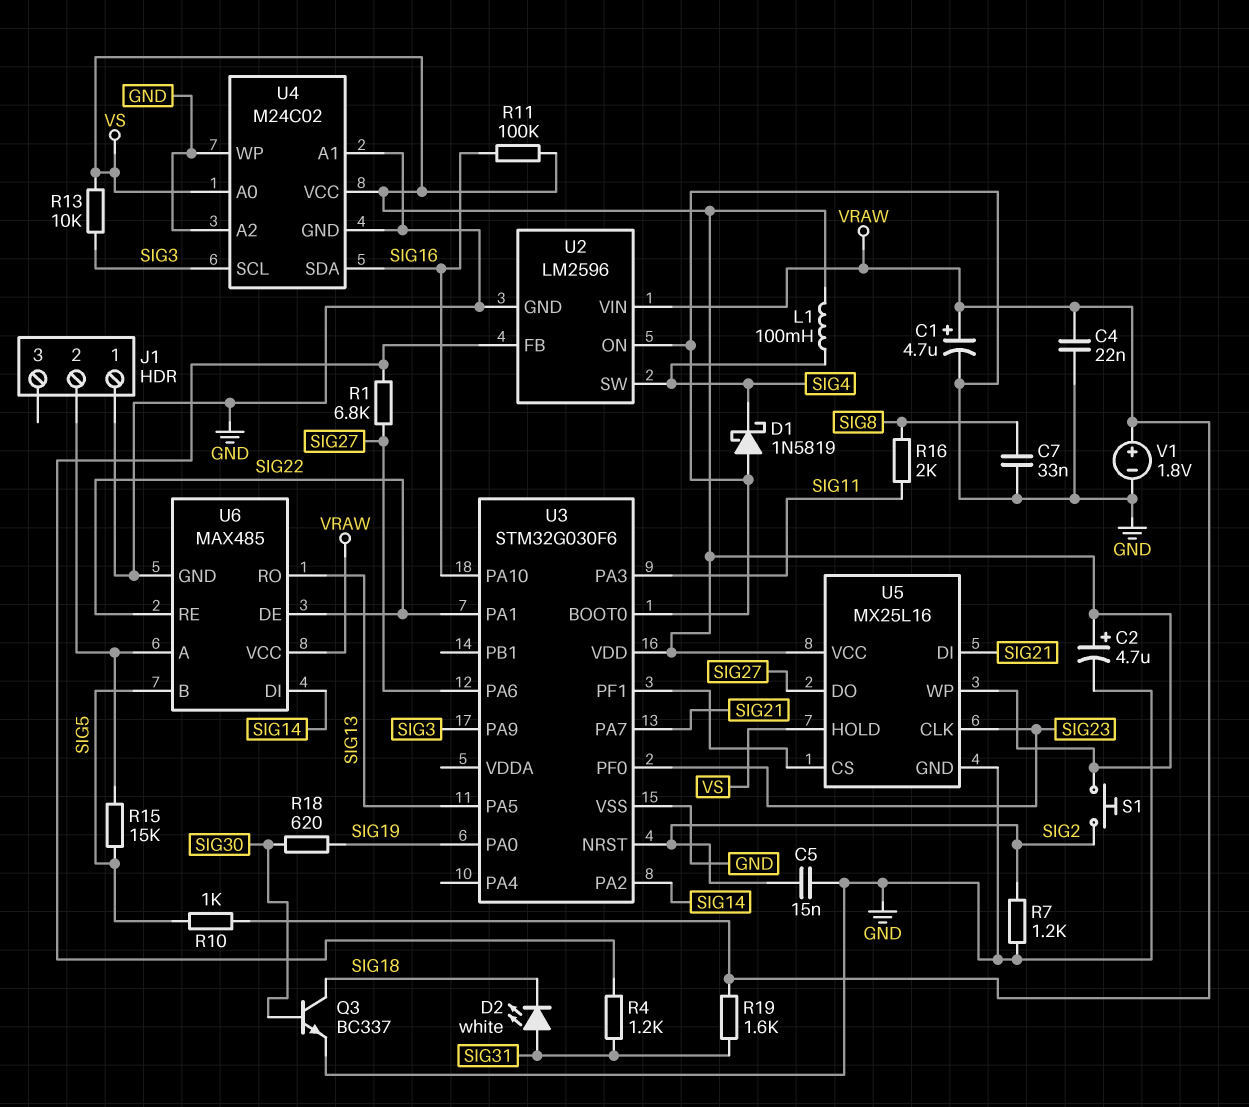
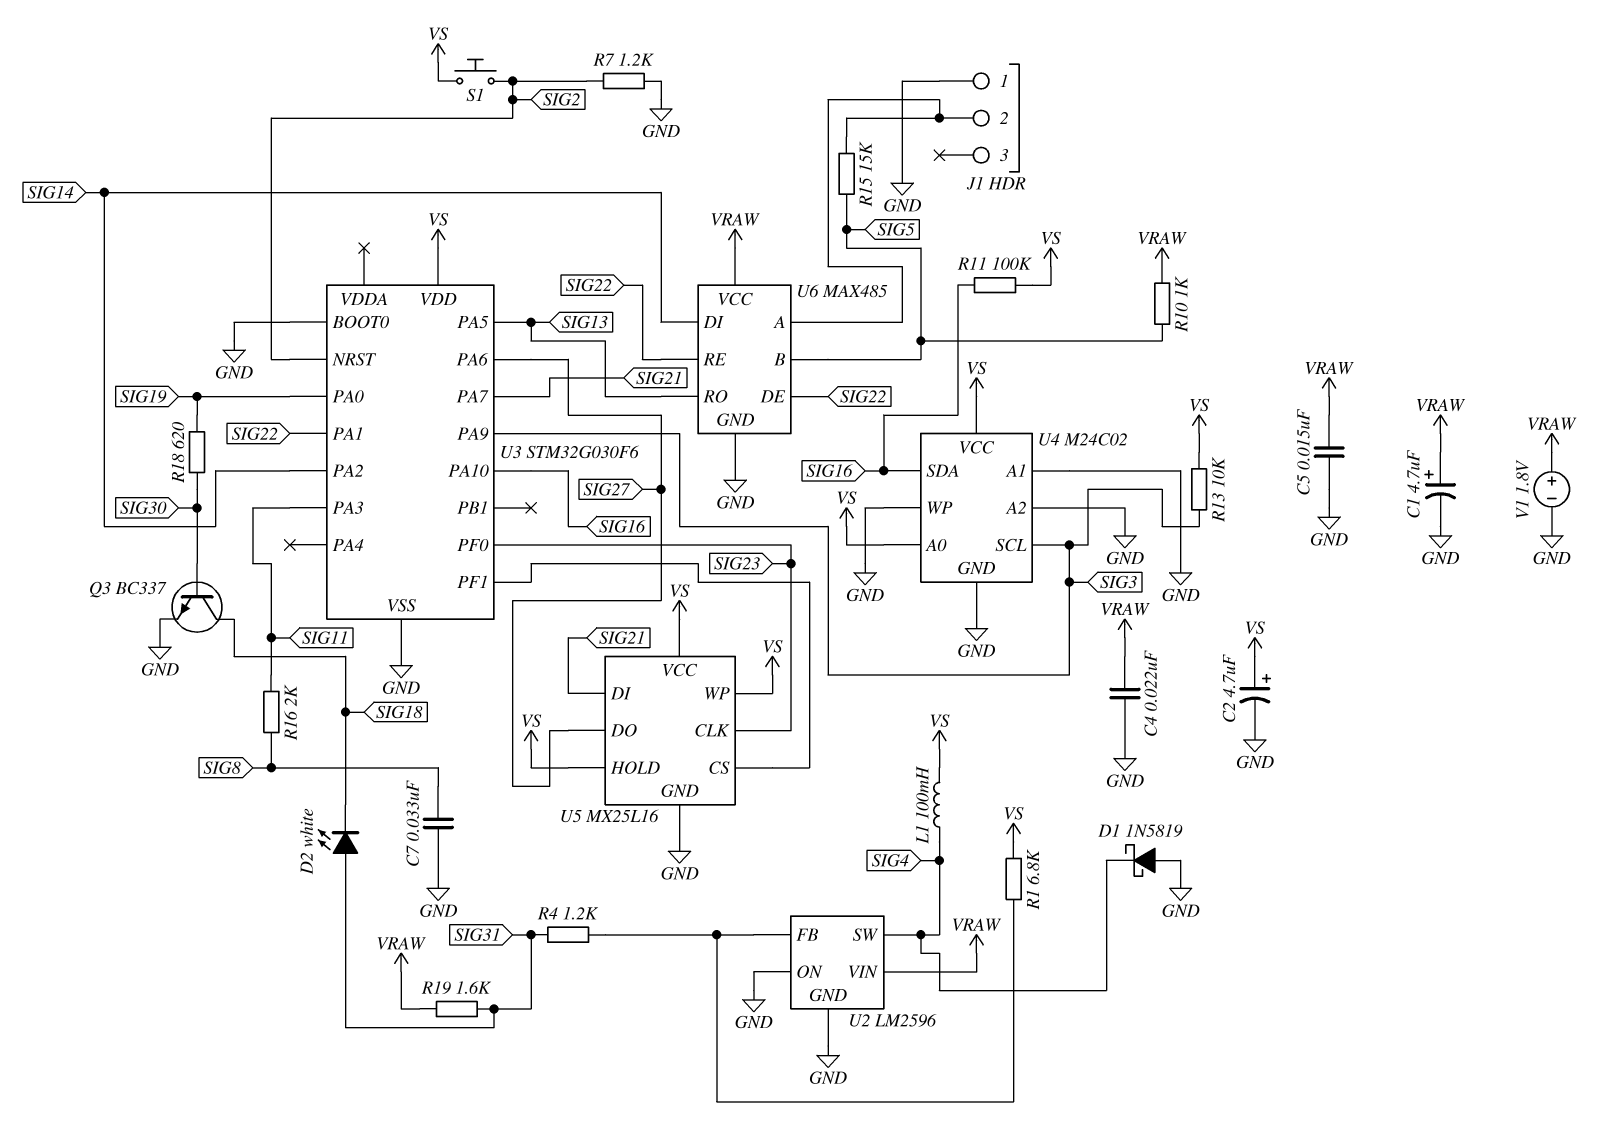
C5: 15nF (GND, SIG2) -> 15nF (GND, VRAW)
R1: 6.8k (SIG27, U2/FB) -> 6.8k (U2/FB, VS)

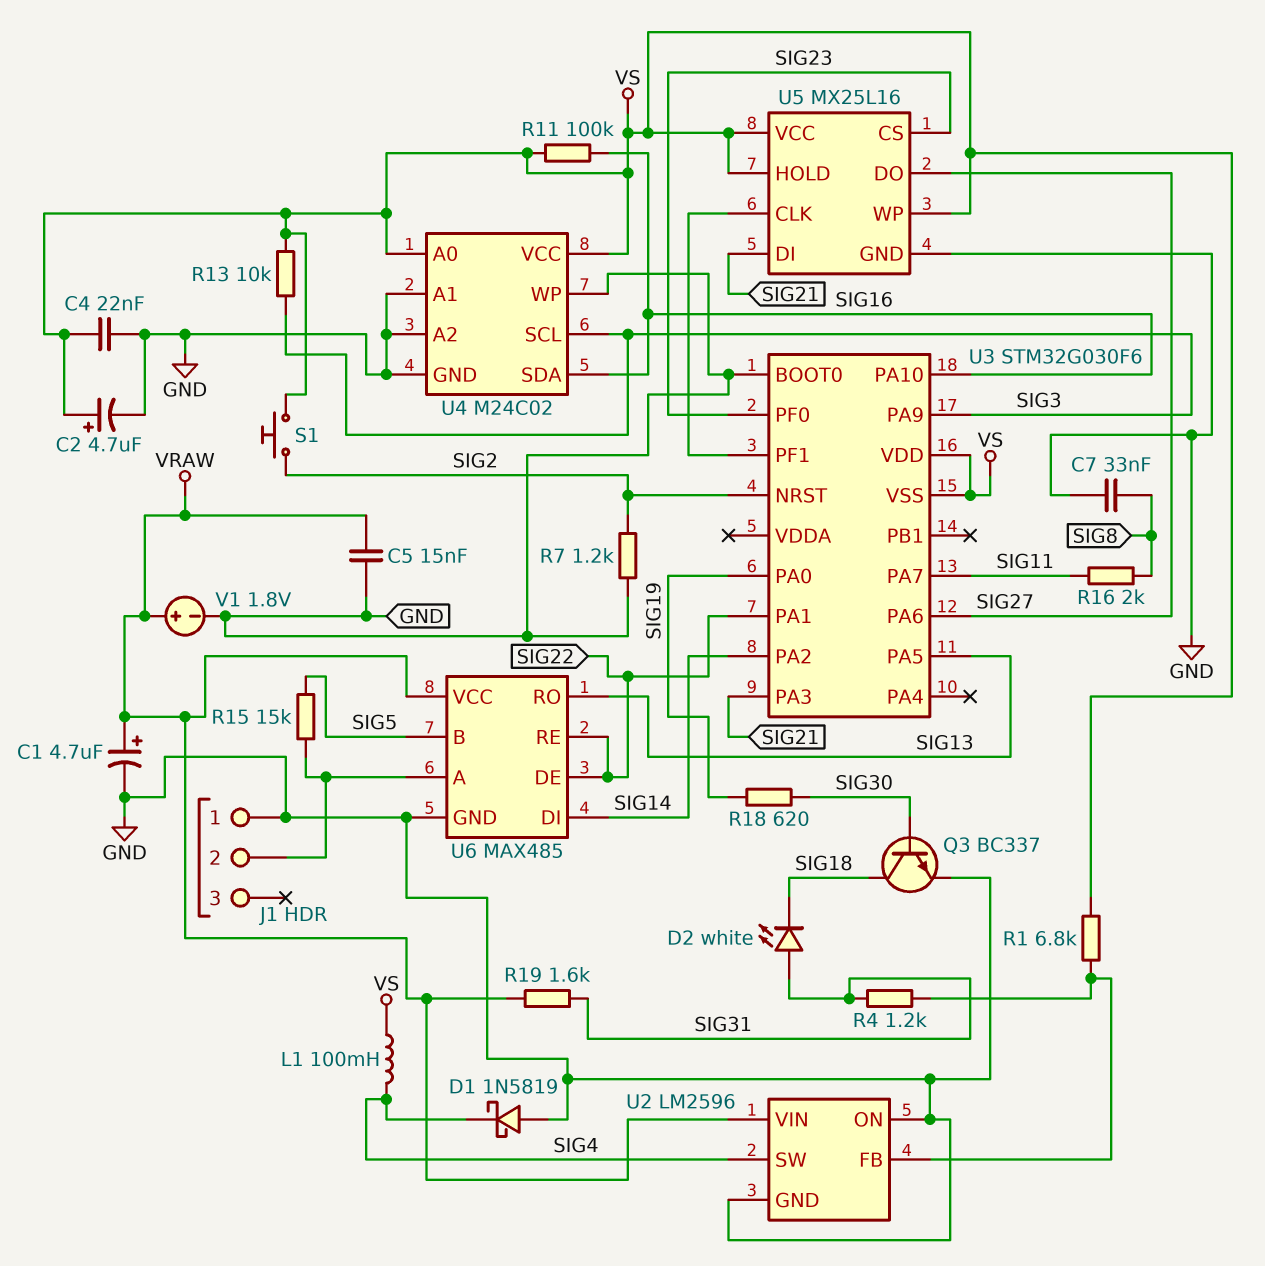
C4: 22nF (GND, VRAW) -> 22nF (GND, VS)
R10: 1k (SIG5, VRAW) -> none
U3 pin PA3: SIG11 -> SIG21
U3 pin PA7: SIG21 -> SIG11
U3 pin VSS: GND -> VS
U5 pin CLK: SIG23 -> U3/PF1
U5 pin CS: U3/PF1 -> SIG23

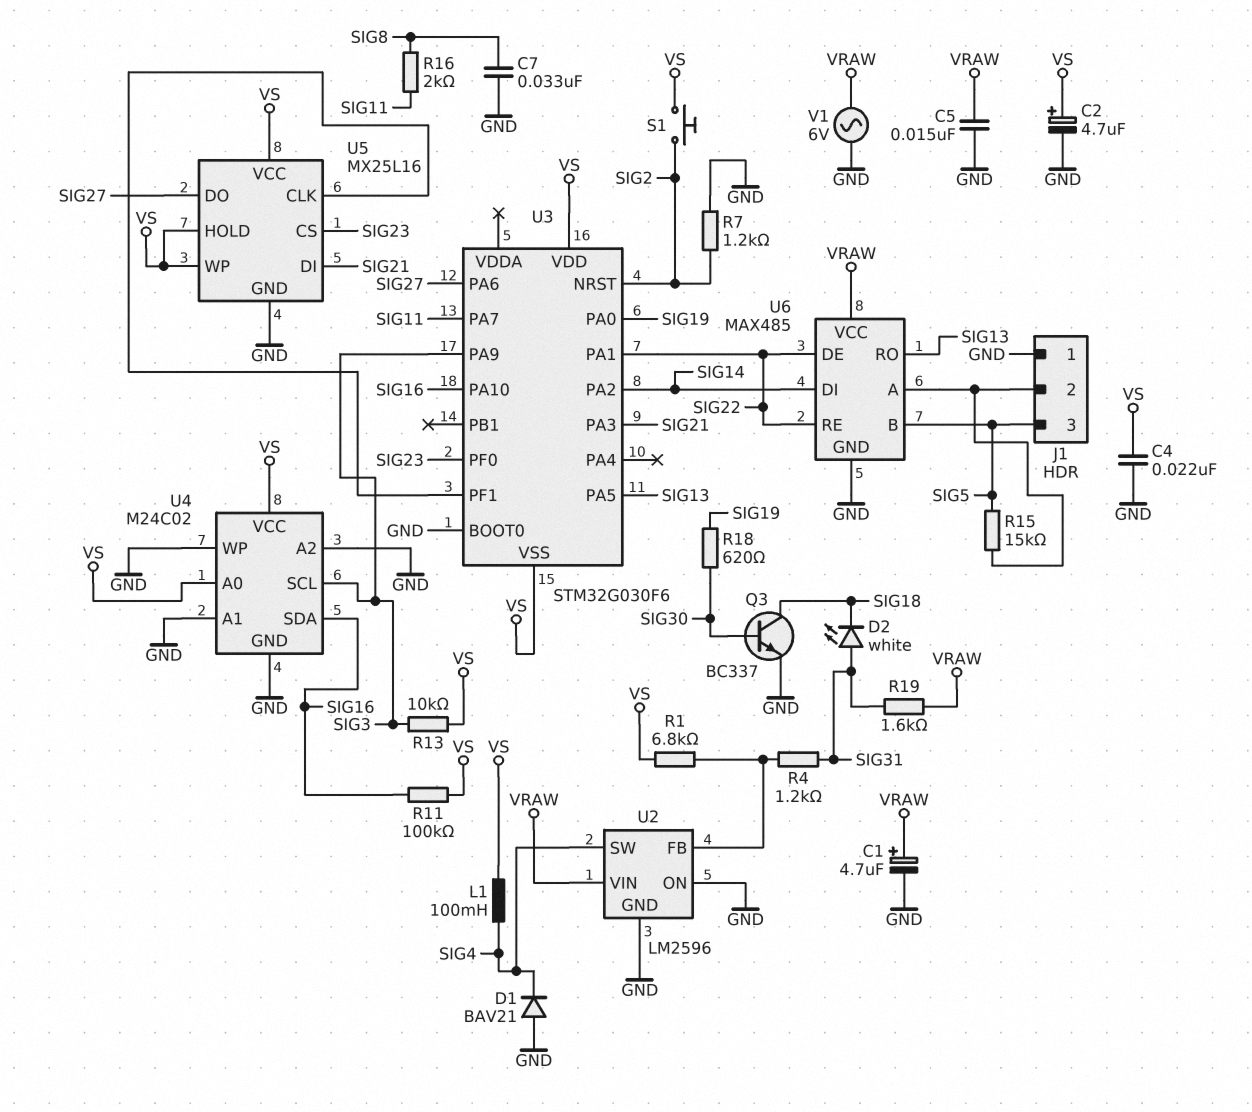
D1: schottky 1N5819 (A GND, K SIG4) -> diode BAV21 (A GND, K SIG4)
J1 pin 3: none -> SIG5
V1: 1.8V (plus VRAW, minus GND) -> AC 6V (GND, VRAW)

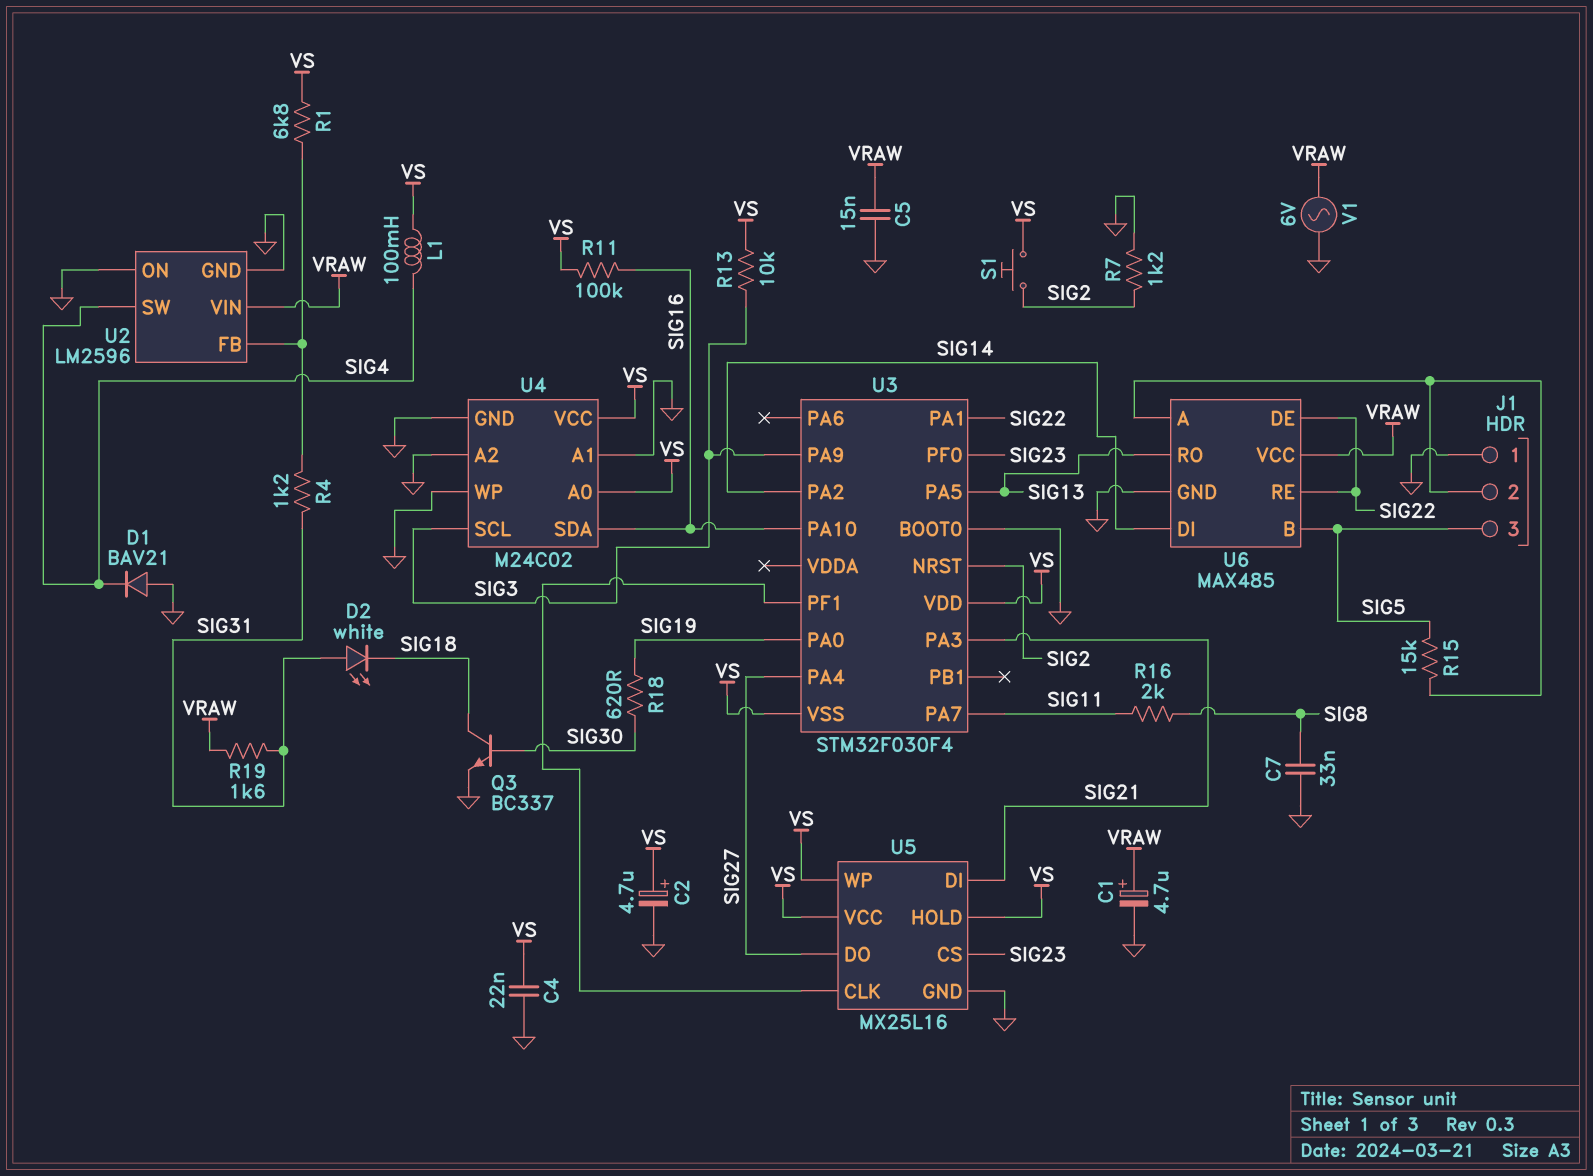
U3: STM32G030F6 -> STM32F030F4
U3 pin PA4: none -> SIG27
U3 pin PA6: SIG27 -> none

